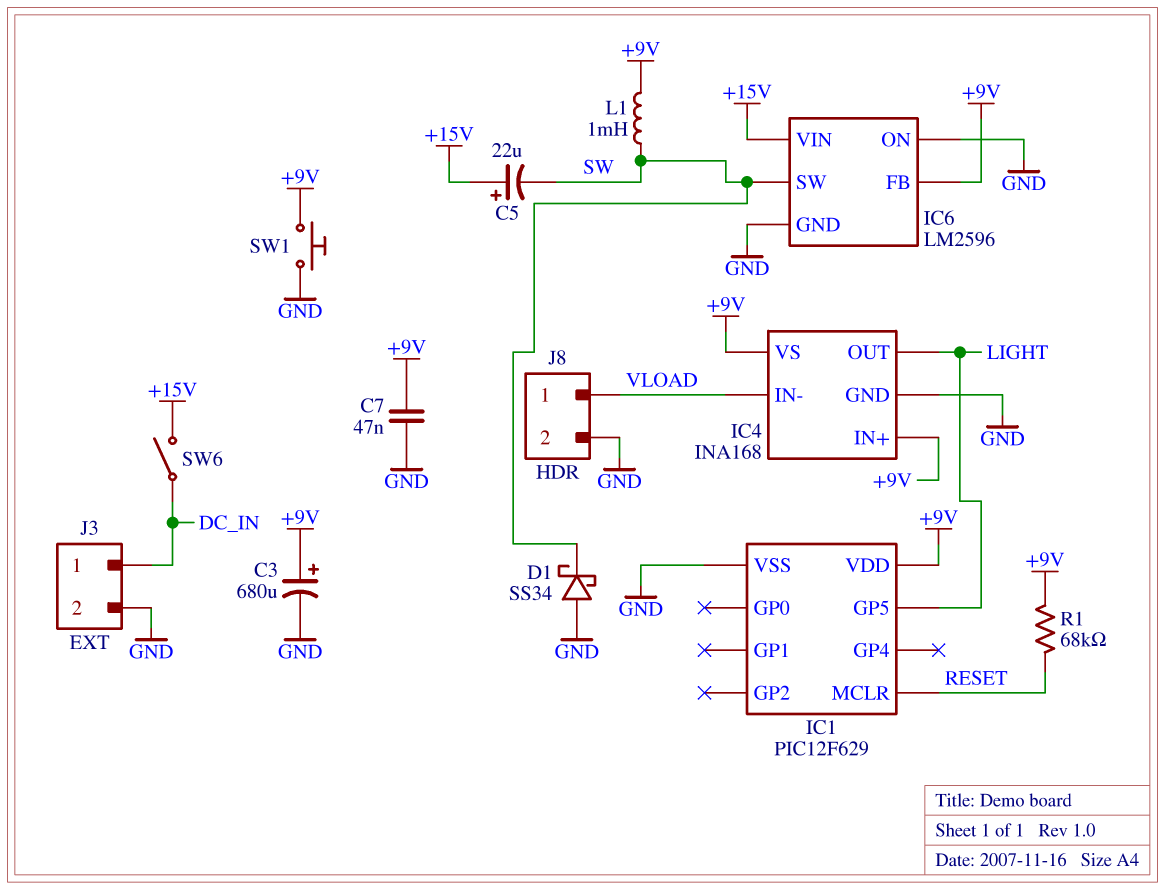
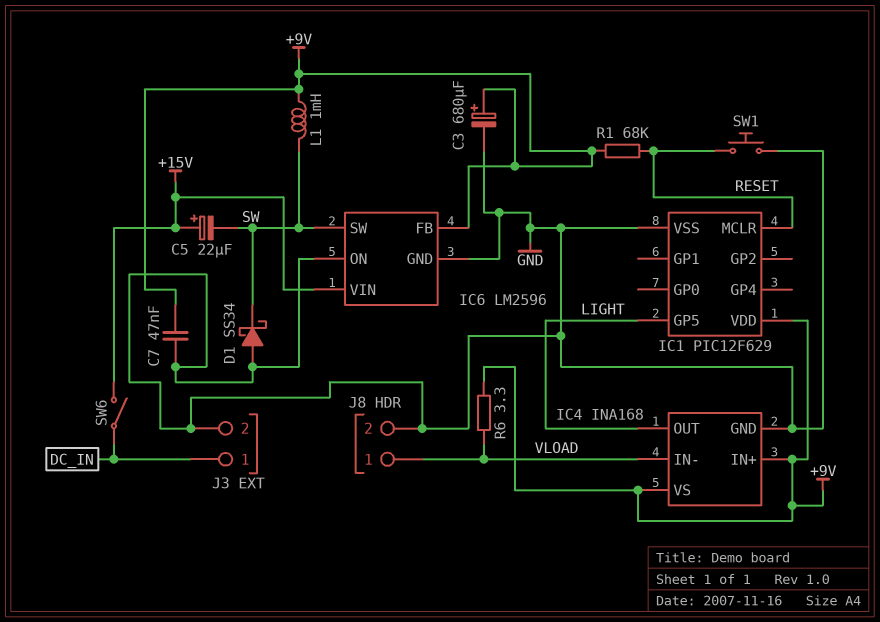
R6: none -> 3.3 (+9V, VLOAD)
SW1: button (+9V, GND) -> button (GND, RESET)

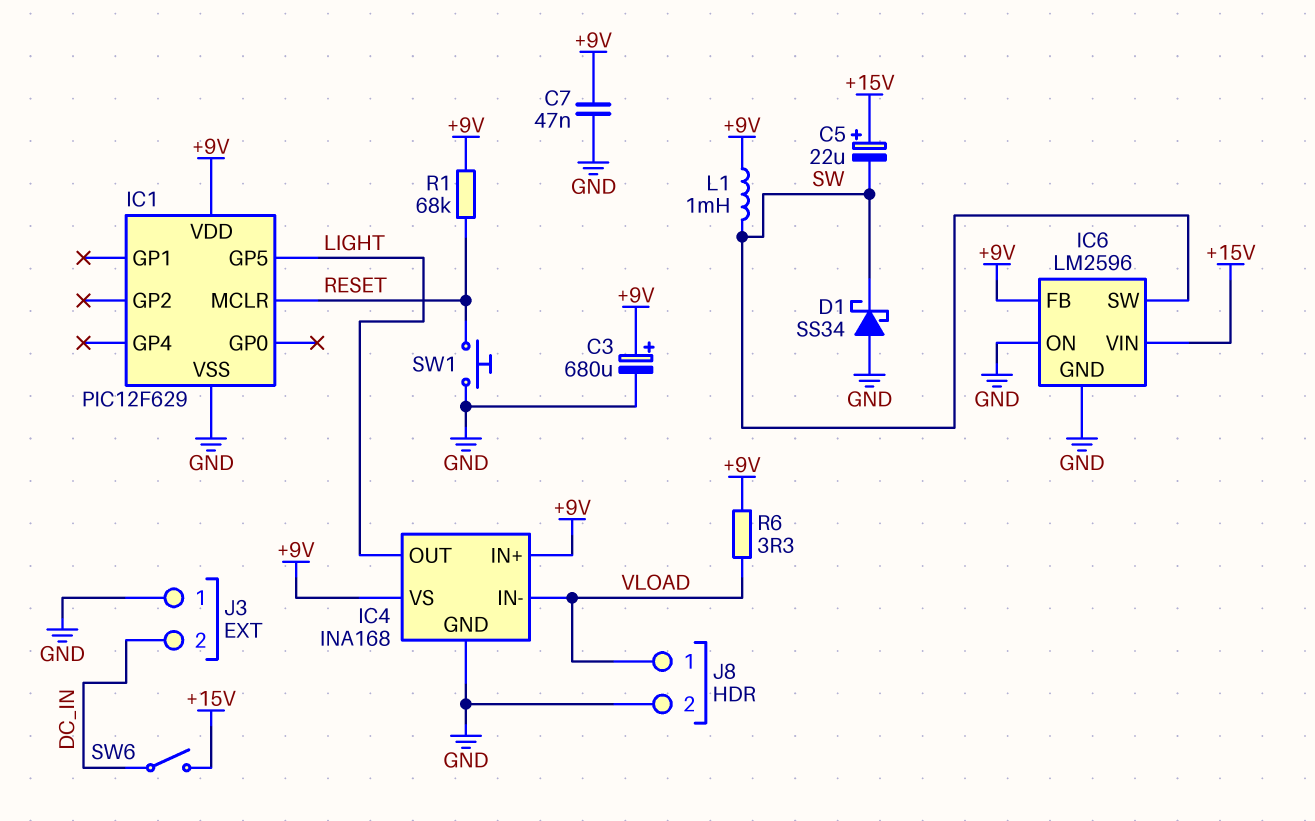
J3 pin 1: DC_IN -> GND
J3 pin 2: GND -> DC_IN

